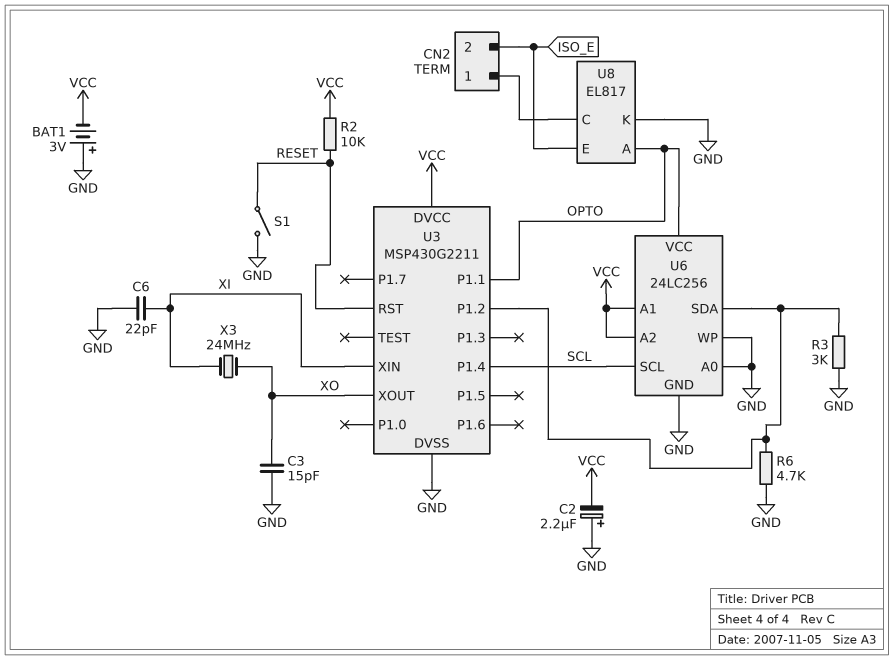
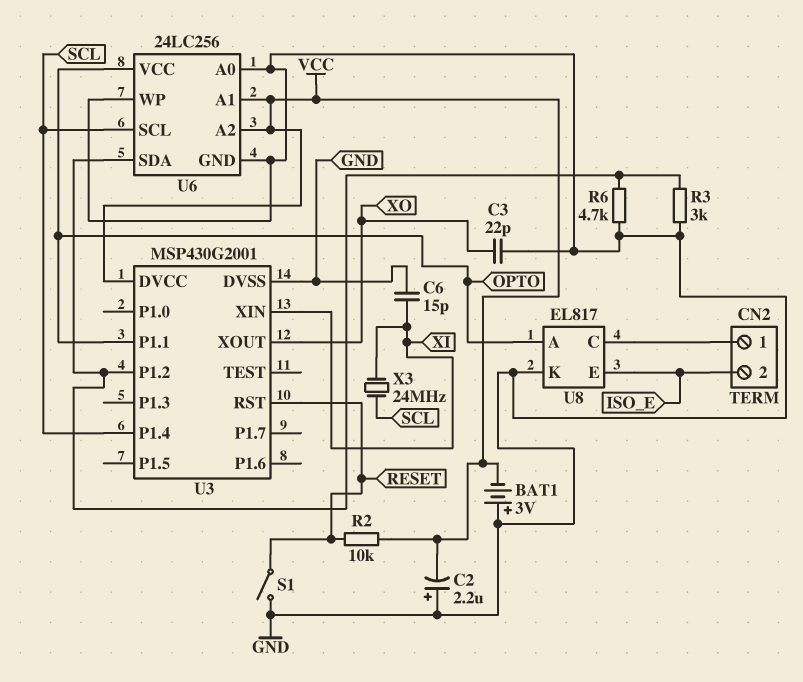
C3: 15pF (GND, XO) -> 22pF (GND, XO)
C6: 22pF (GND, XI) -> 15pF (GND, XI)
U3: MSP430G2211 -> MSP430G2001
X3: 24MHz (XI, XO) -> 24MHz (SCL, XI)

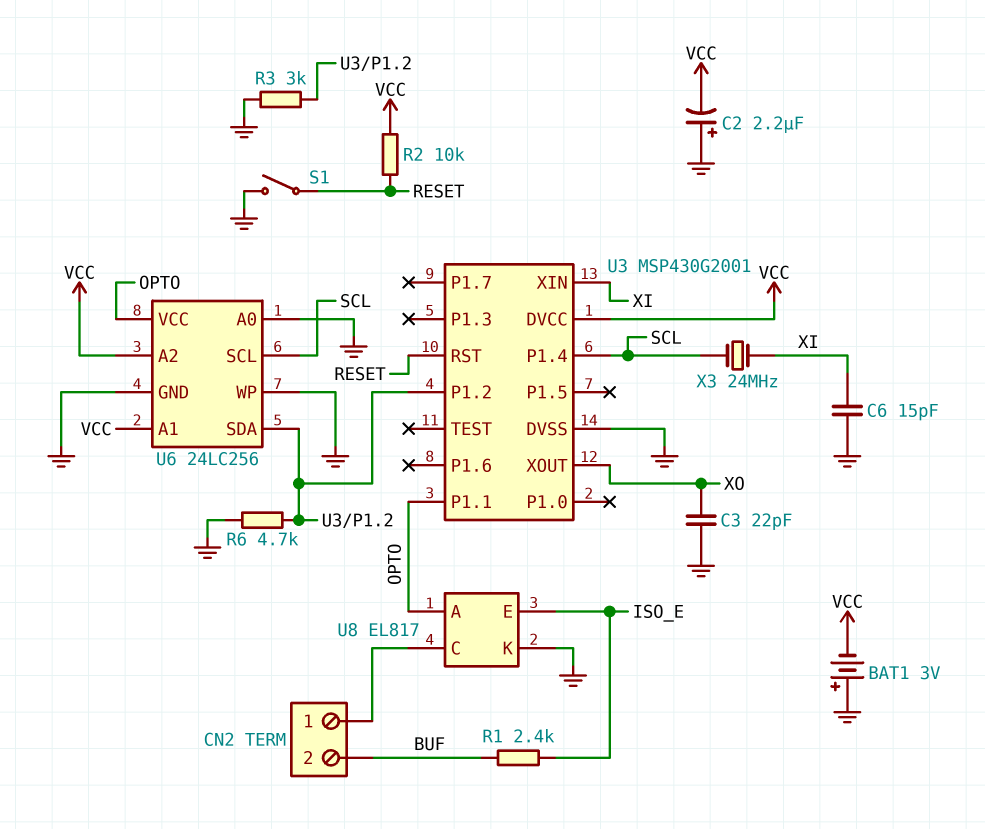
CN2 pin 2: ISO_E -> BUF
R1: none -> 2.4k (BUF, ISO_E)

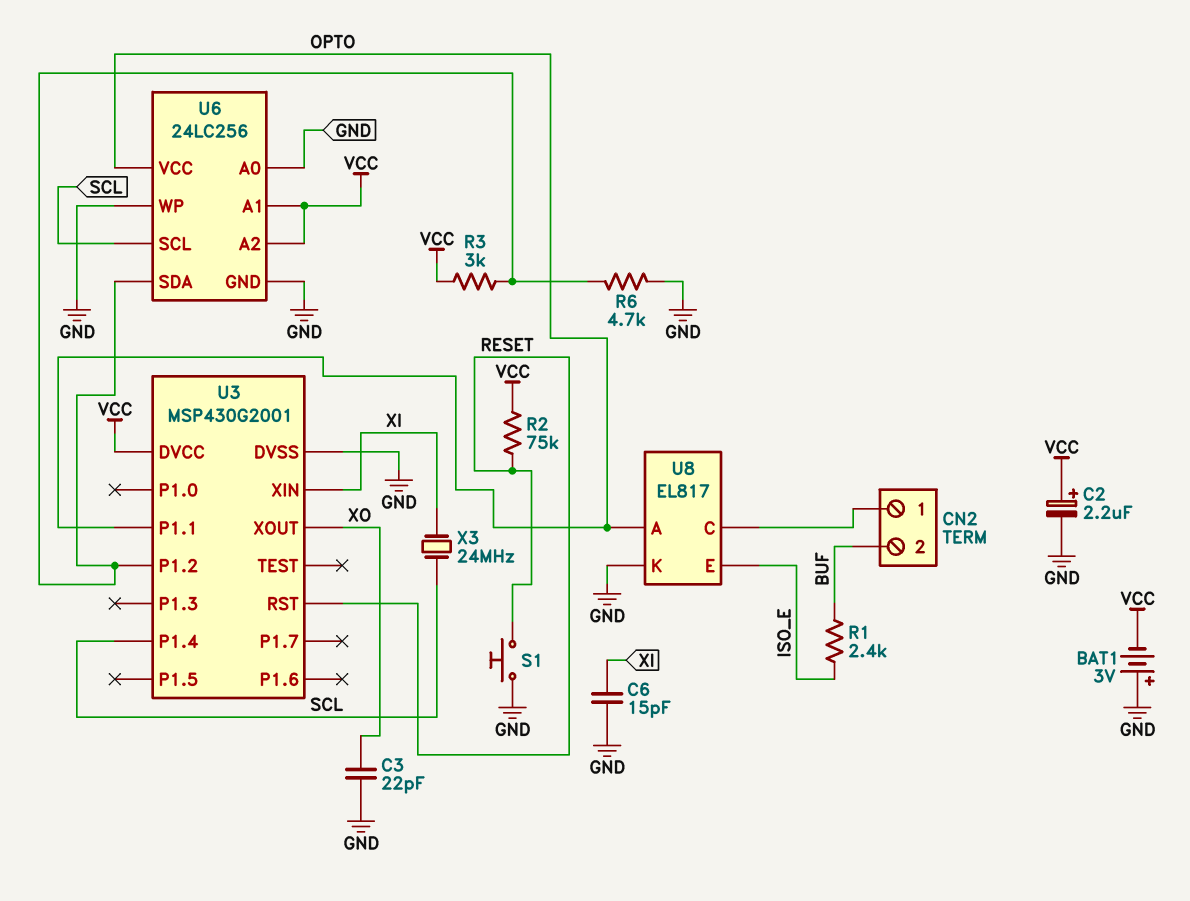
C2: 2.2uF (plus GND, minus VCC) -> 2.2uF (plus VCC, minus GND)
R2: 10k (RESET, VCC) -> 75k (RESET, VCC)
R3: 3k (GND, U3/P1.2) -> 3k (U3/P1.2, VCC)
S1: switch (GND, RESET) -> button (GND, RESET)

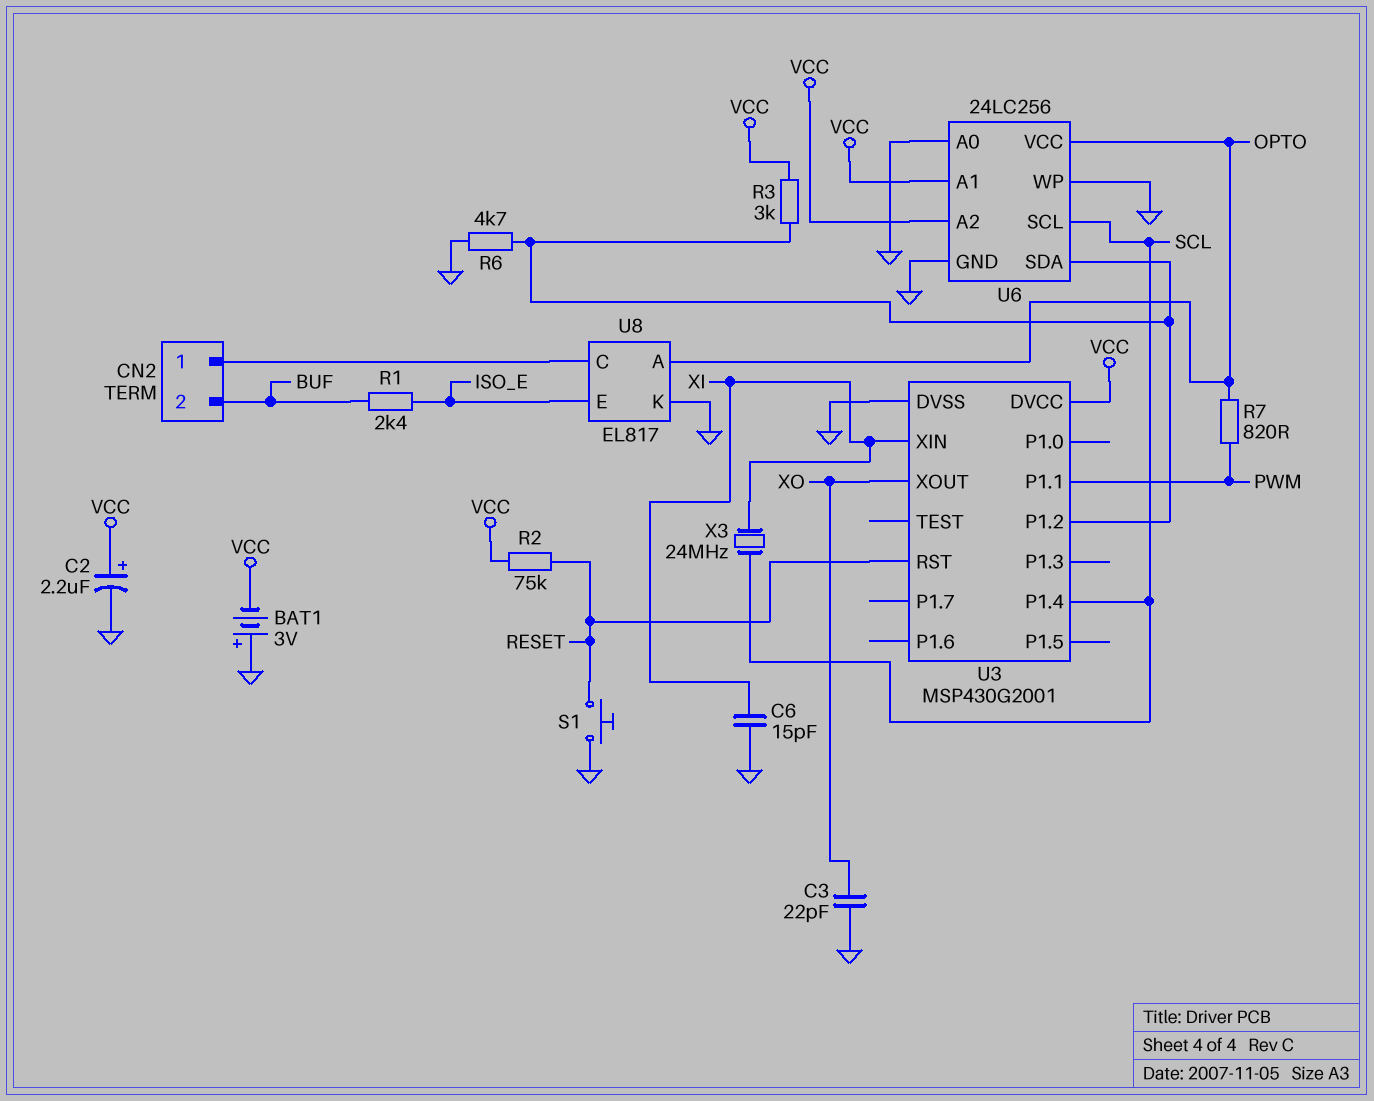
R7: none -> 820 (OPTO, PWM)
U3 pin P1.1: OPTO -> PWM

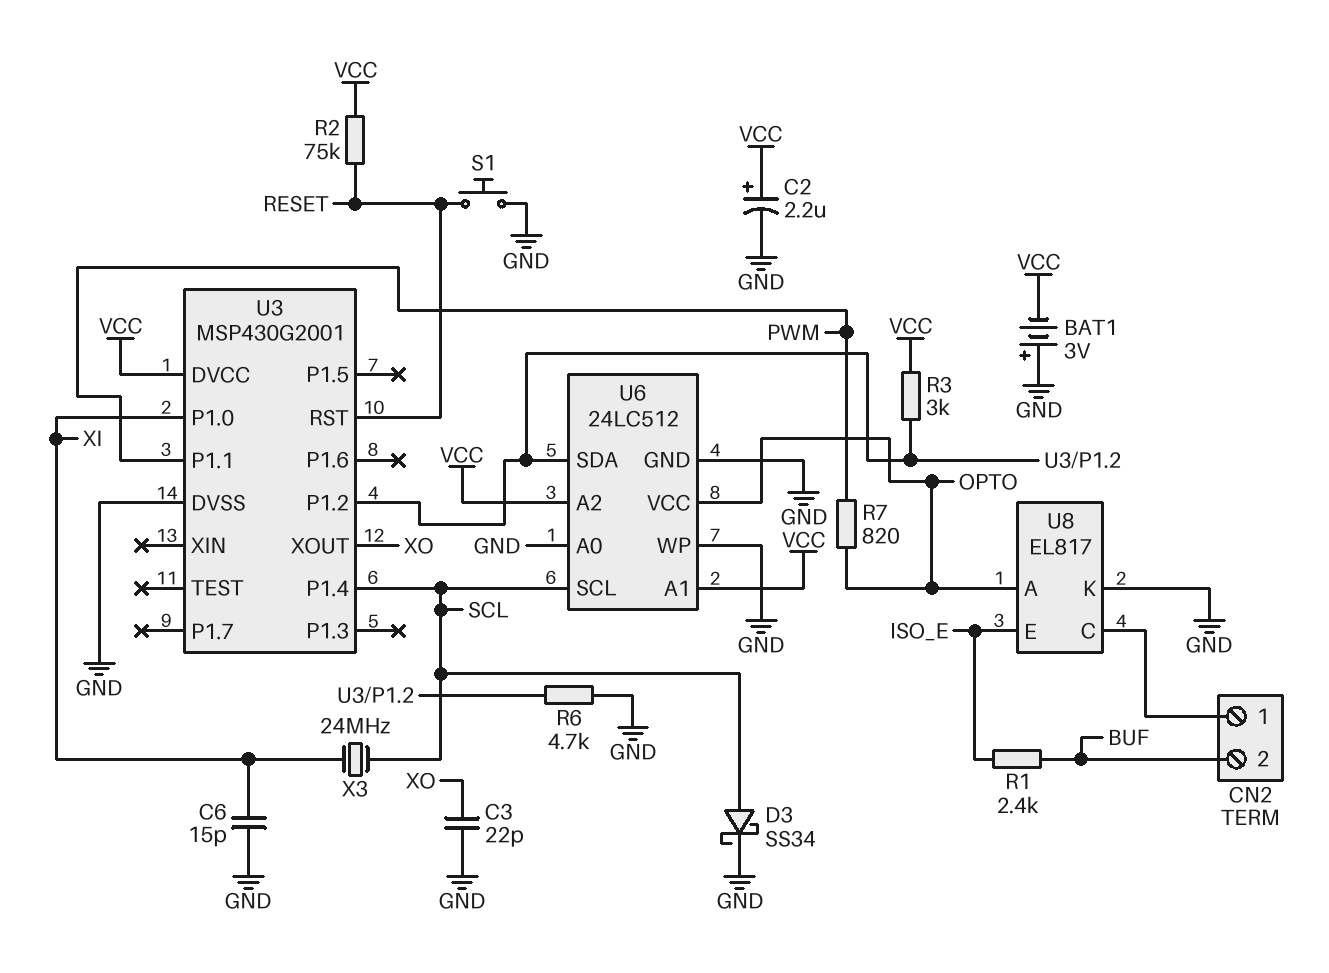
D3: none -> schottky SS34 (A SCL, K GND)
U3 pin P1.0: none -> XI
U3 pin XIN: XI -> none
U6: 24LC256 -> 24LC512

